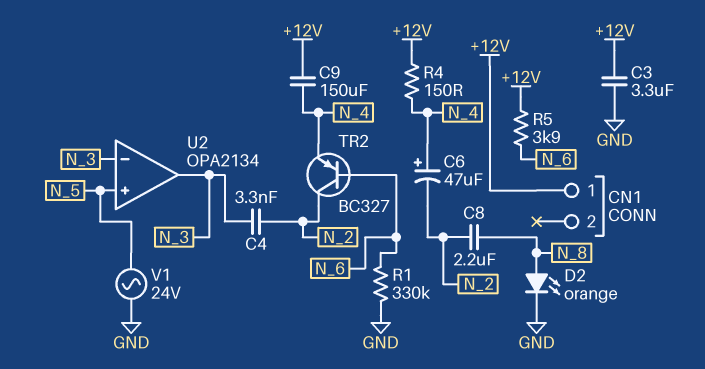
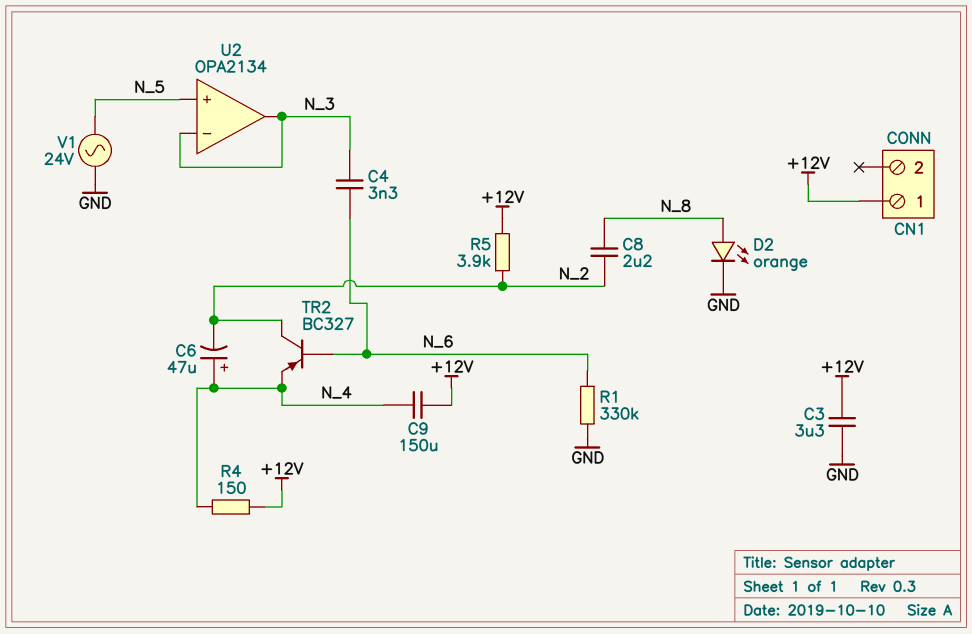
C4: 3.3nF (N_2, N_3) -> 3.3nF (N_3, N_6)
R5: 3.9k (+12V, N_6) -> 3.9k (+12V, N_2)

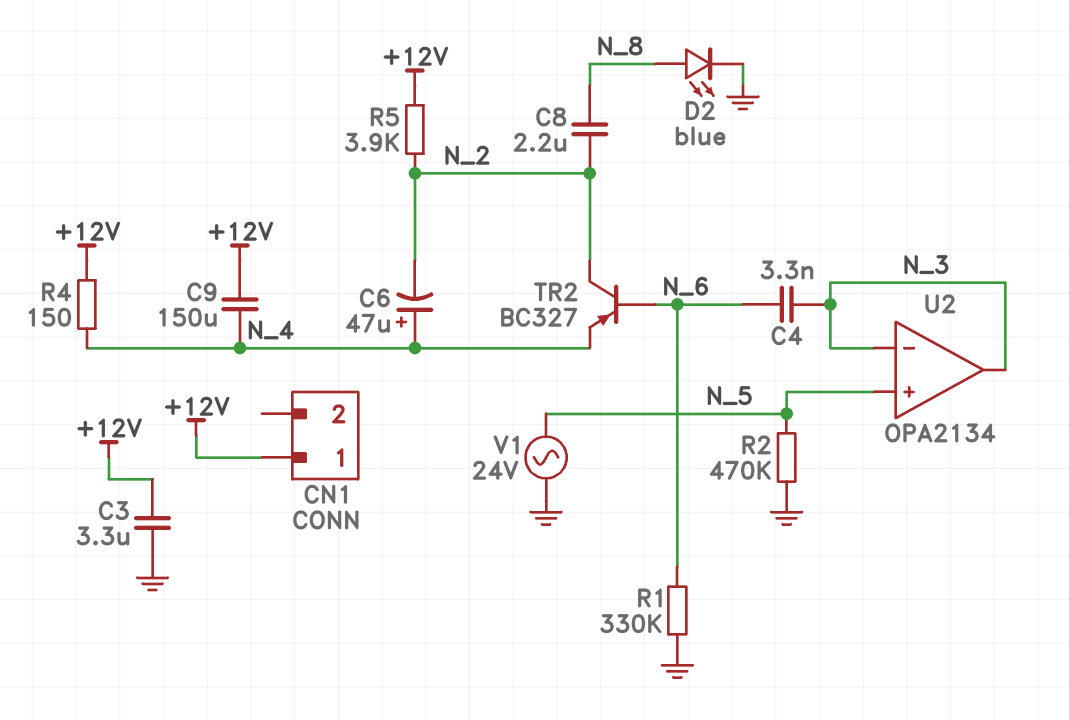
D2: LED orange (A N_8, K GND) -> LED blue (A N_8, K GND)
R2: none -> 470k (GND, N_5)

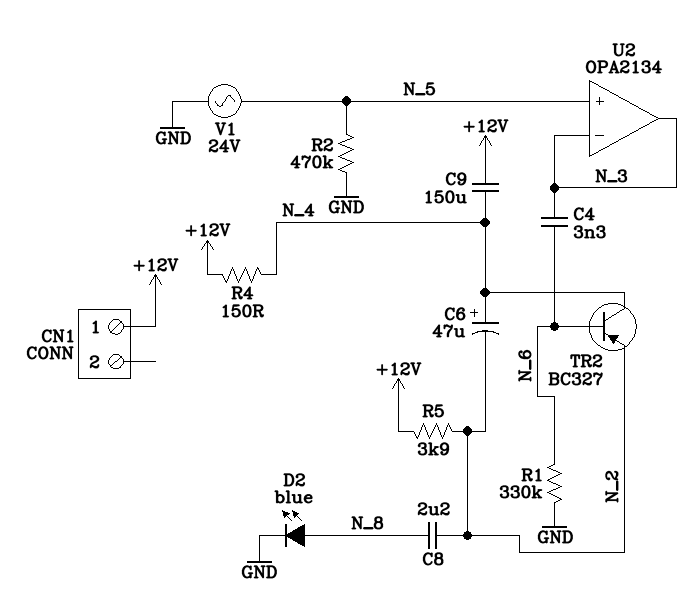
C3: 3.3uF (+12V, GND) -> none
TR2: PNP BC327 (B N_6, C N_2, E N_4) -> PNP BC327 (B N_6, C N_4, E N_2)

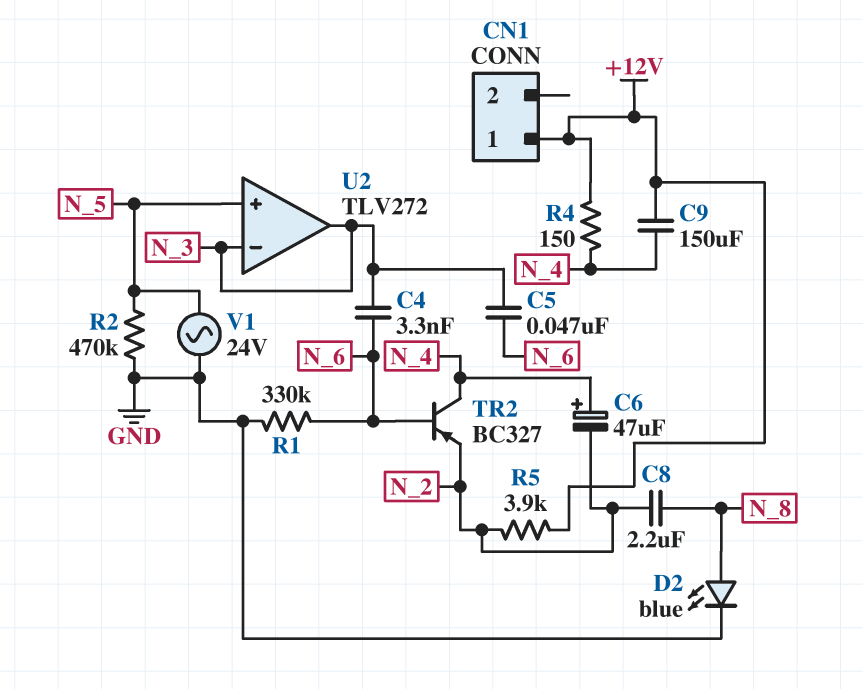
C5: none -> 47nF (N_3, N_6)
U2: OPA2134 -> TLV272

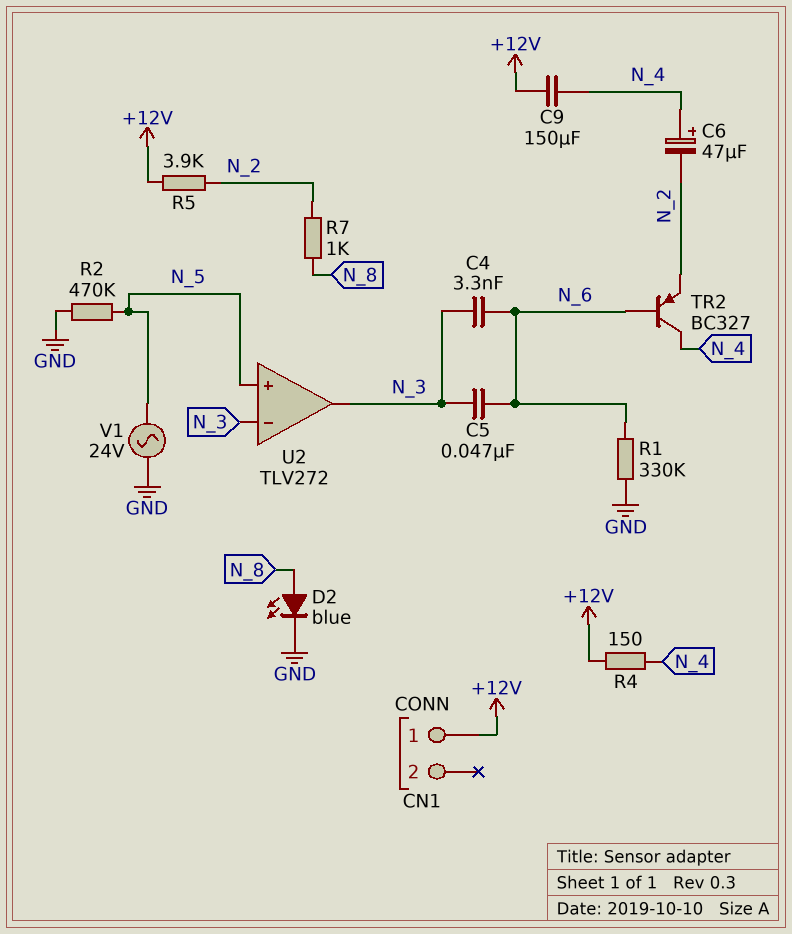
C8: 2.2uF (N_2, N_8) -> none
R7: none -> 1k (N_2, N_8)

